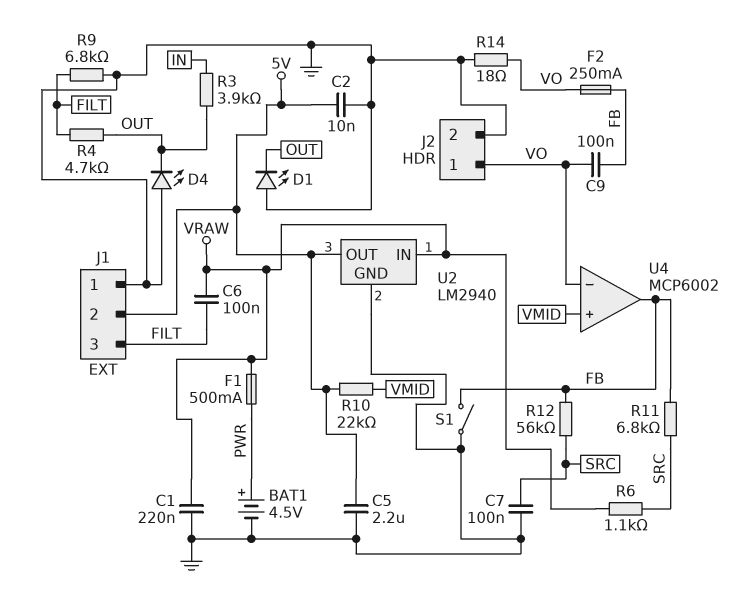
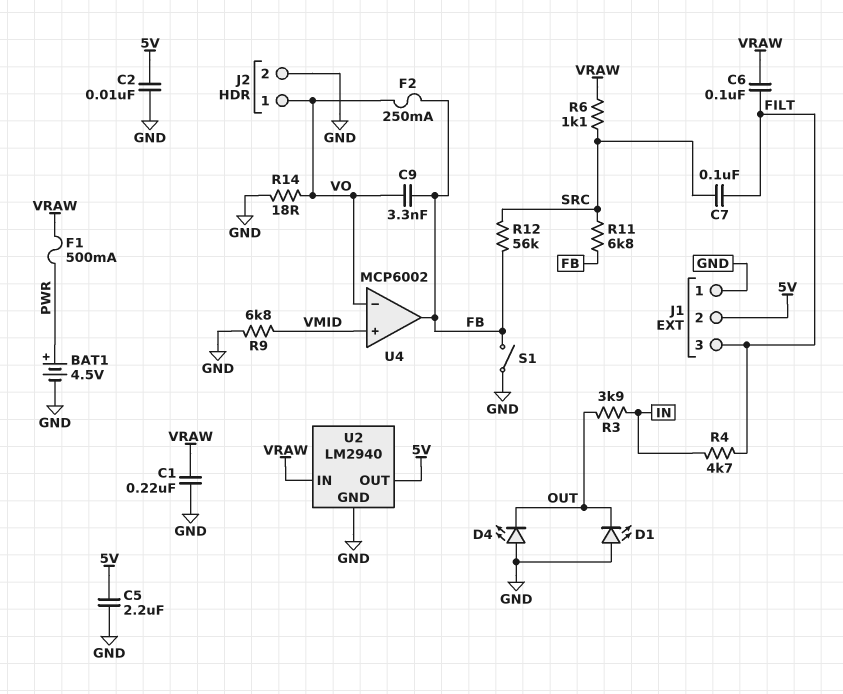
C7: 100nF (GND, SRC) -> 100nF (FILT, SRC)
C9: 100nF (FB, VO) -> 3.3nF (FB, VO)
R4: 4.7k (FILT, OUT) -> 4.7k (FILT, IN)
R9: 6.8k (FILT, GND) -> 6.8k (GND, VMID)
R10: 22k (5V, VMID) -> none

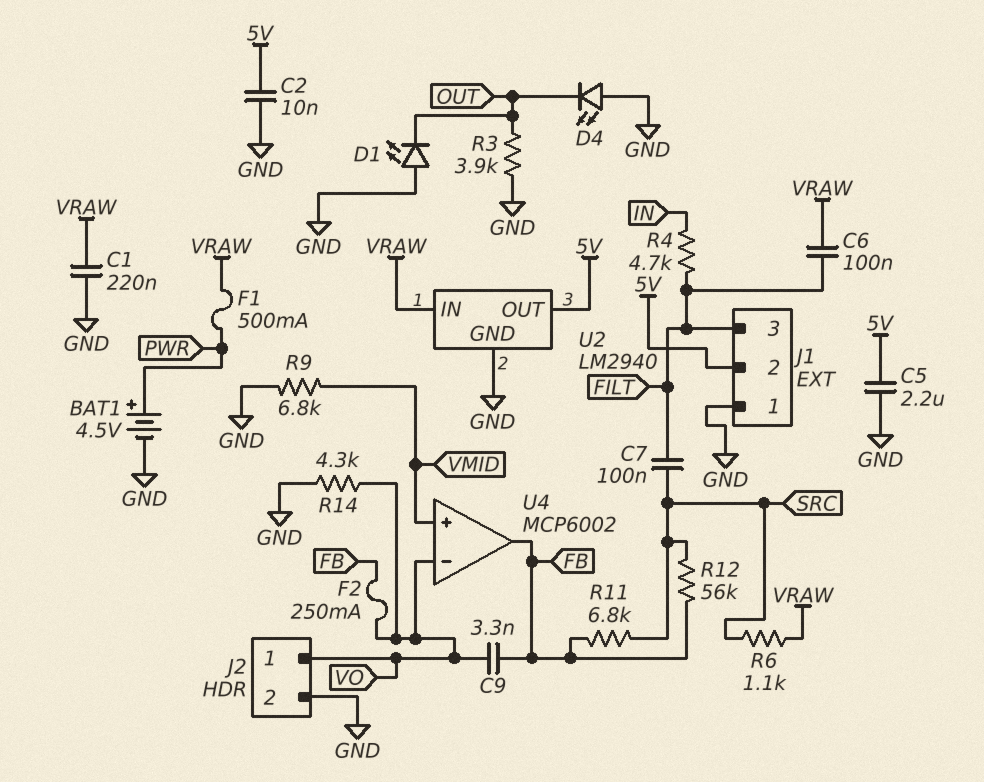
R3: 3.9k (IN, OUT) -> 3.9k (GND, OUT)
R14: 18 (GND, VO) -> 4.3k (GND, VO)
S1: switch (FB, GND) -> none

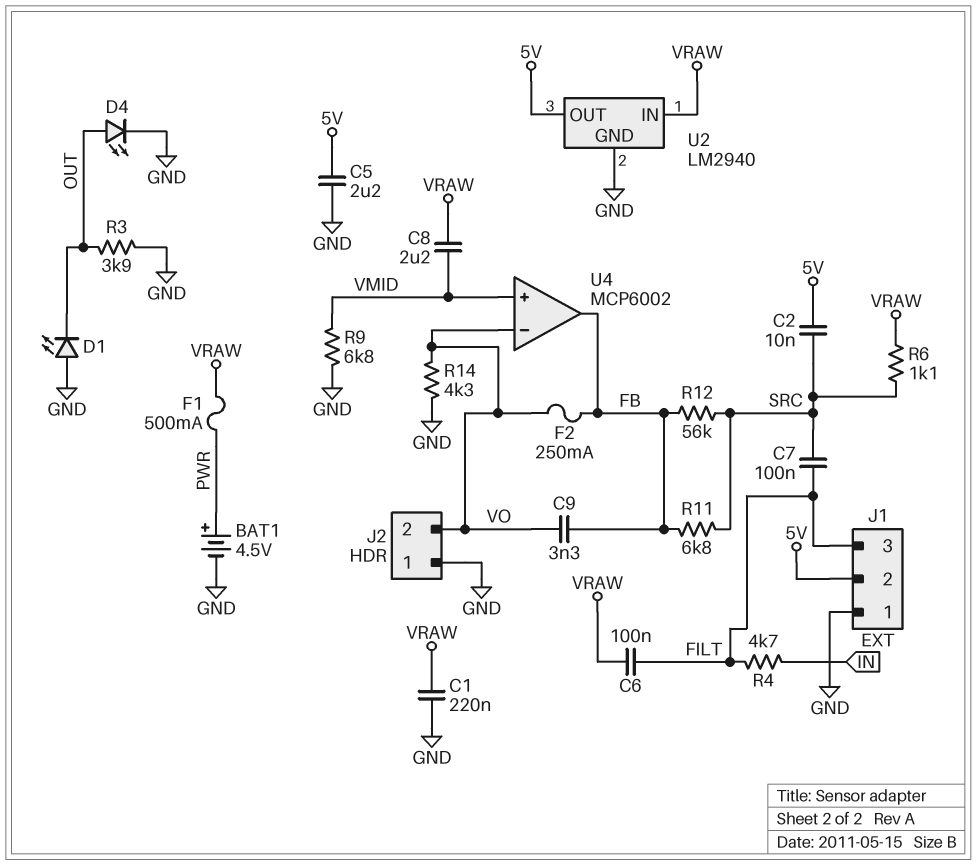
C2: 10nF (5V, GND) -> 10nF (5V, SRC)
C8: none -> 2.2uF (VMID, VRAW)
D4: LED (A GND, K OUT) -> LED (A OUT, K GND)
J2 pin 1: VO -> GND
J2 pin 2: GND -> VO

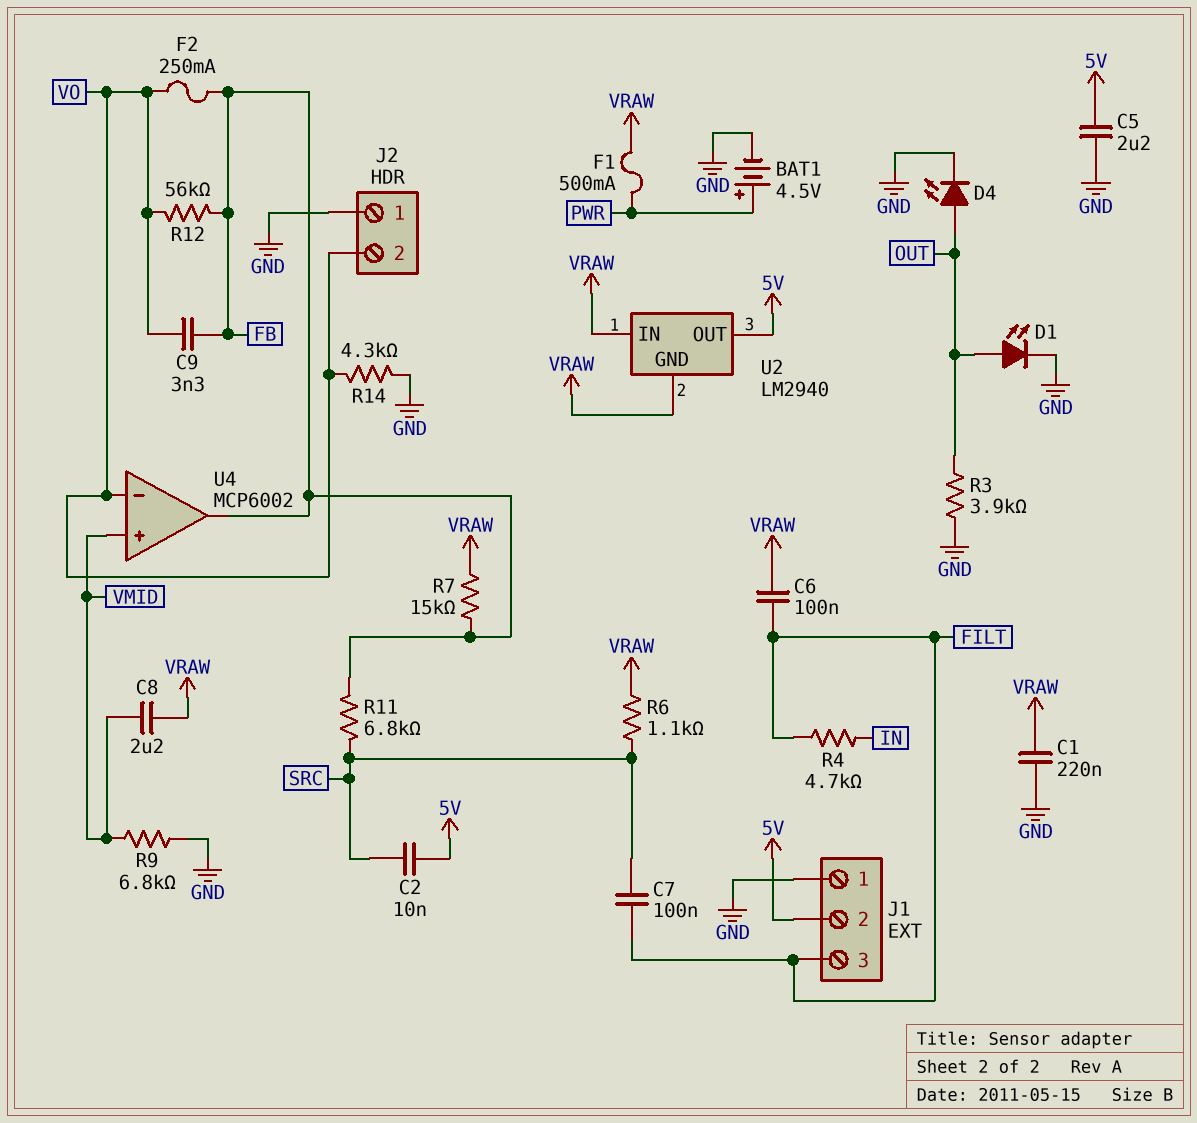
D1: LED (A GND, K OUT) -> LED (A OUT, K GND)
R7: none -> 15k (FB, VRAW)
R12: 56k (FB, SRC) -> 56k (FB, VO)
U2 pin GND: GND -> VRAW

